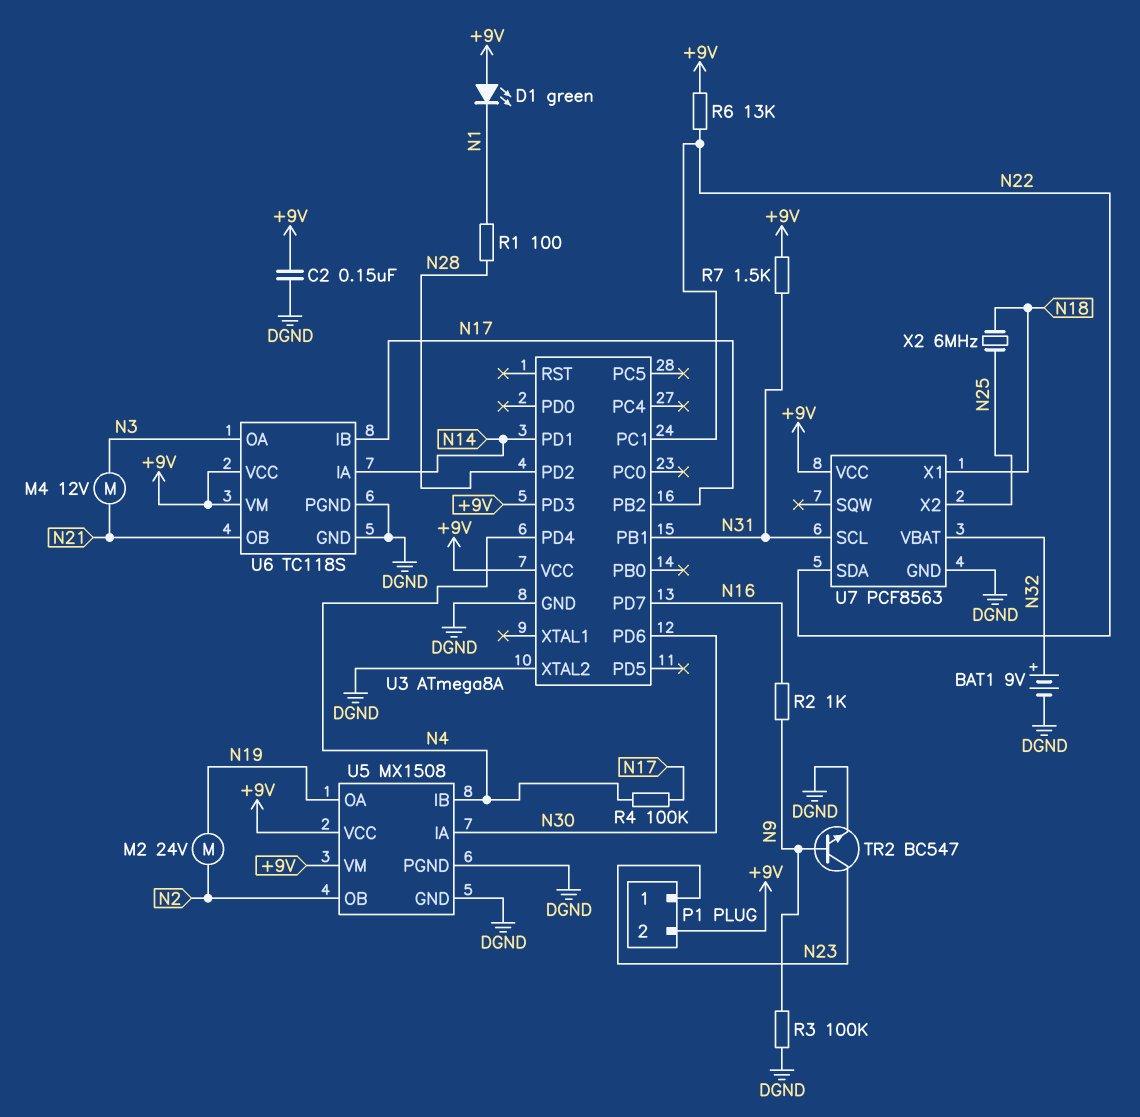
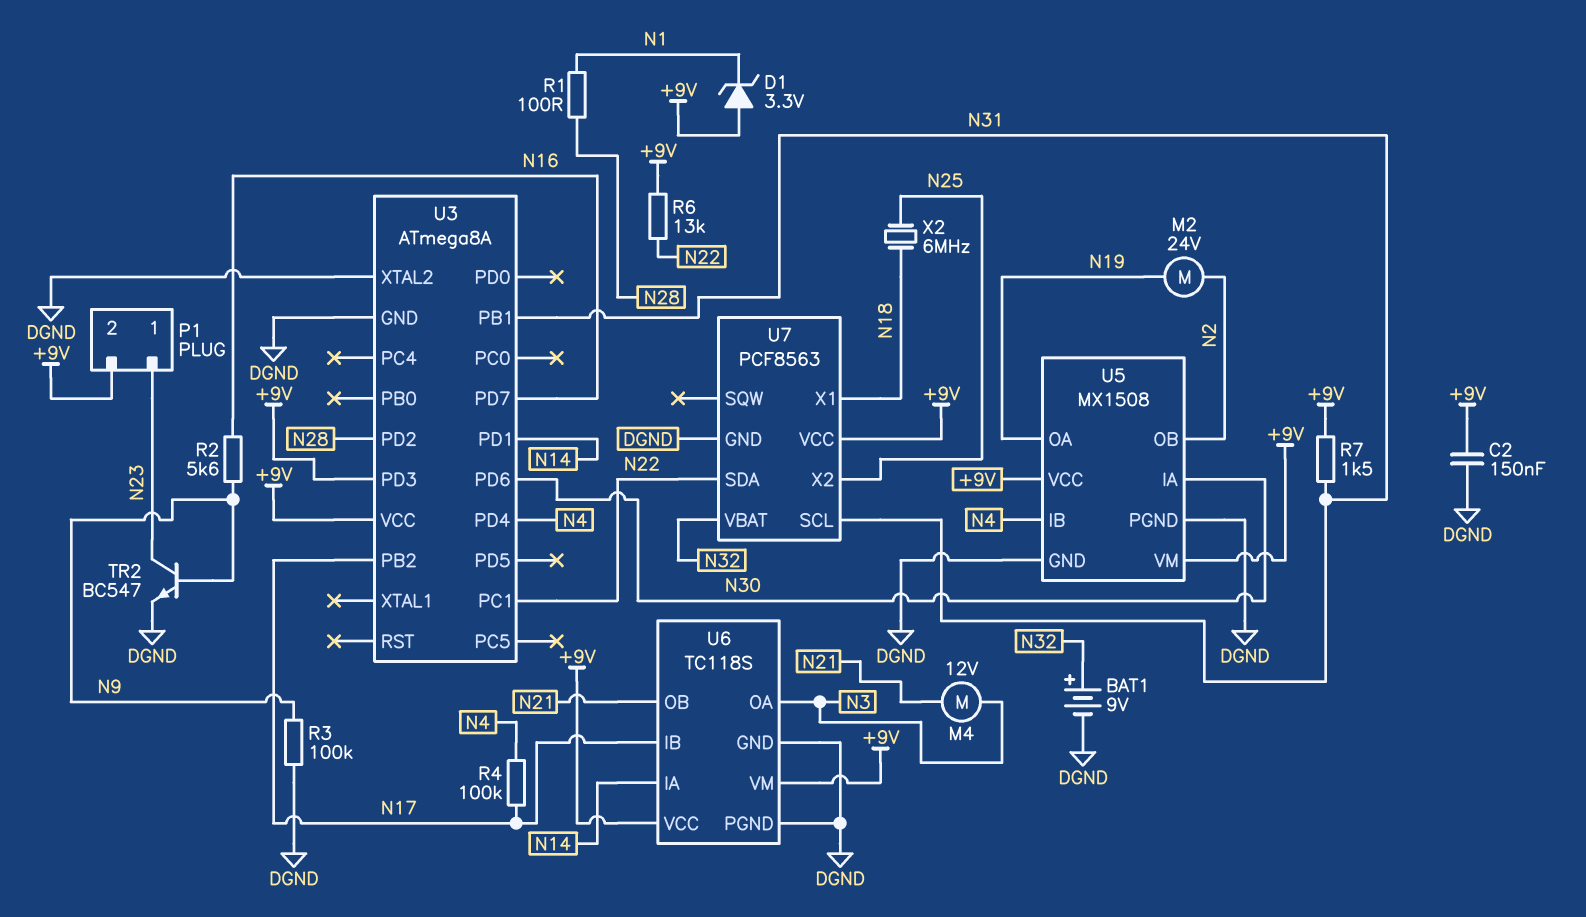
D1: LED green (A +9V, K N1) -> zener 3.3V (A +9V, K N1)
R2: 1k (N9, N16) -> 5.6k (N9, N16)

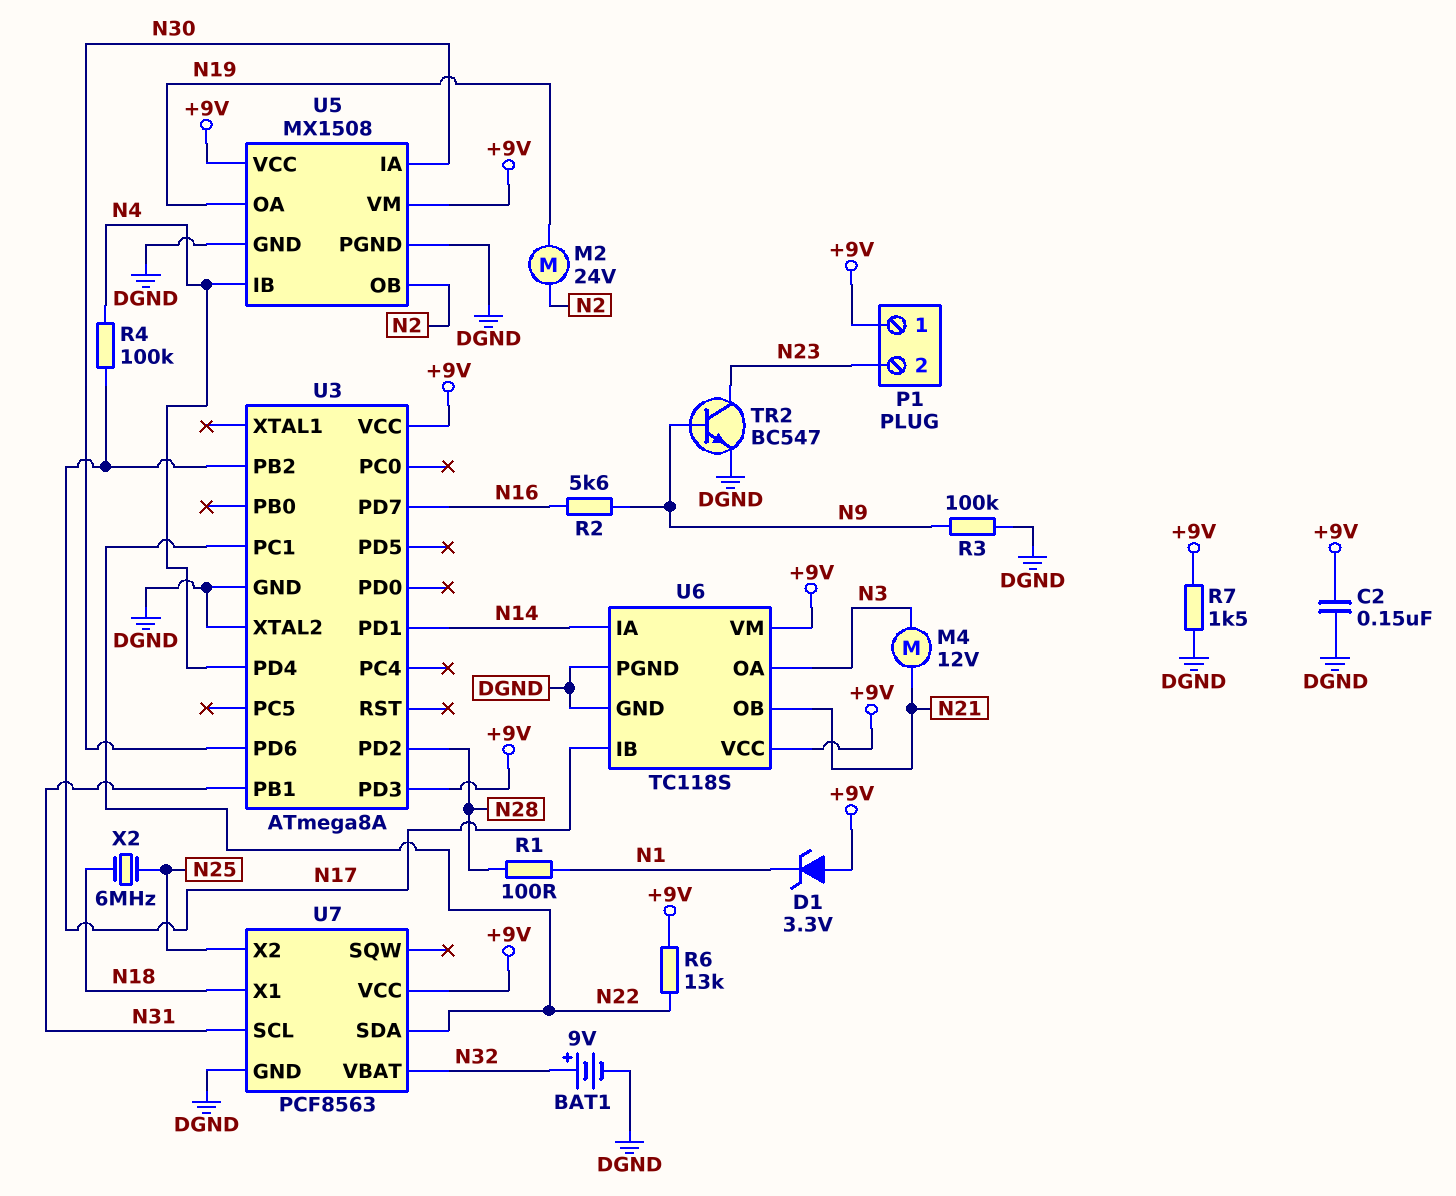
P1 pin 1: N23 -> +9V
P1 pin 2: +9V -> N23
R7: 1.5k (+9V, N31) -> 1.5k (+9V, DGND)

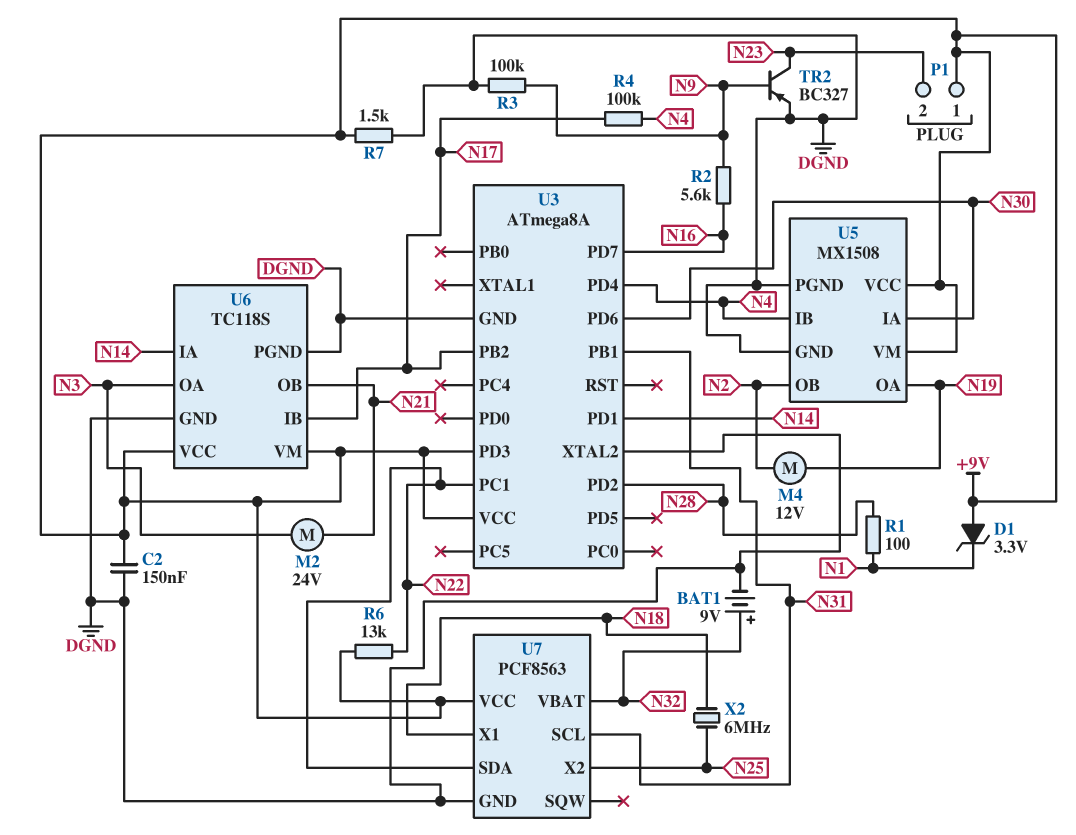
M2: motor 24V (N2, N19) -> motor 24V (N3, N21)
M4: motor 12V (N3, N21) -> motor 12V (N2, N19)
TR2: NPN BC547 (B N9, C N23, E DGND) -> PNP BC327 (B N9, C N23, E DGND)

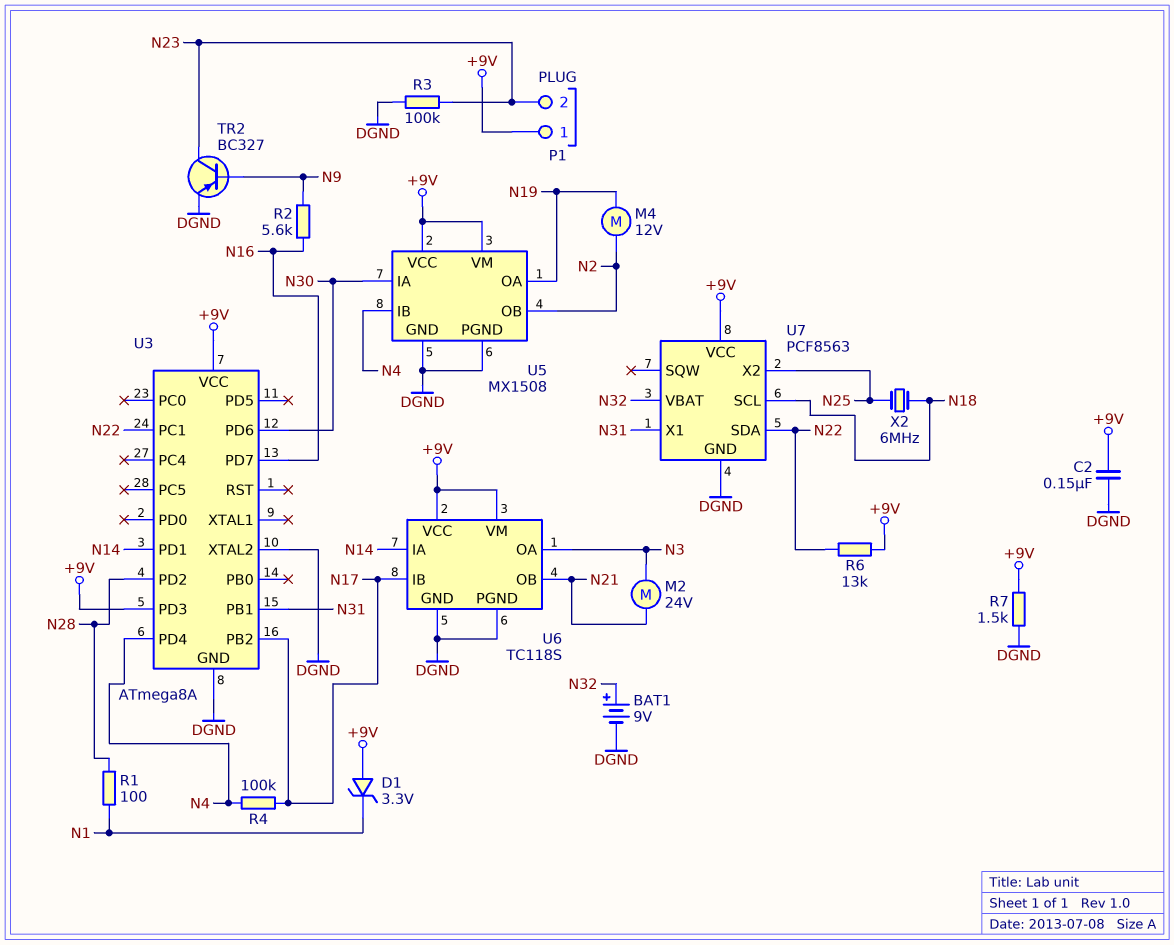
R3: 100k (DGND, N9) -> 100k (DGND, N23)
U7 pin SCL: N31 -> N18
U7 pin X1: N18 -> N31

